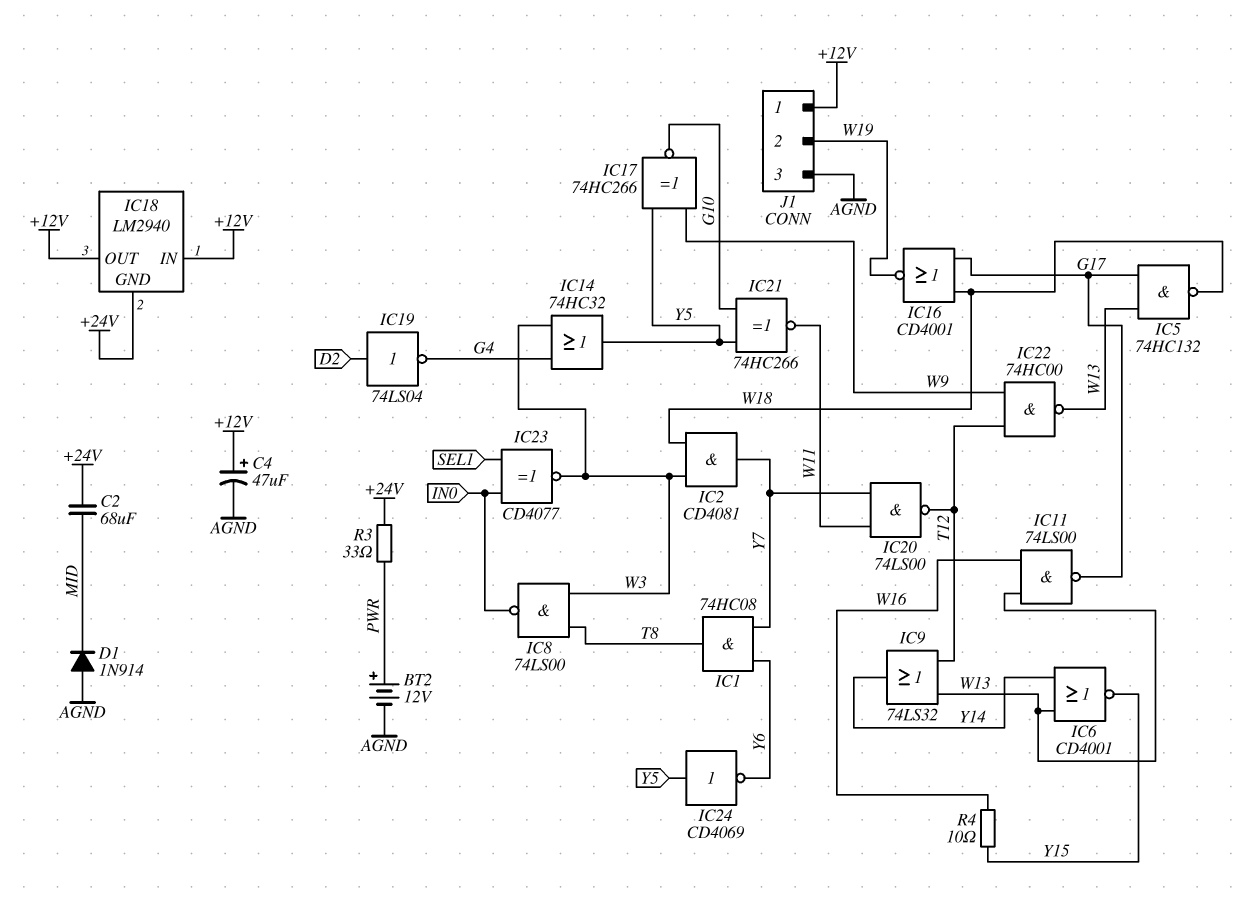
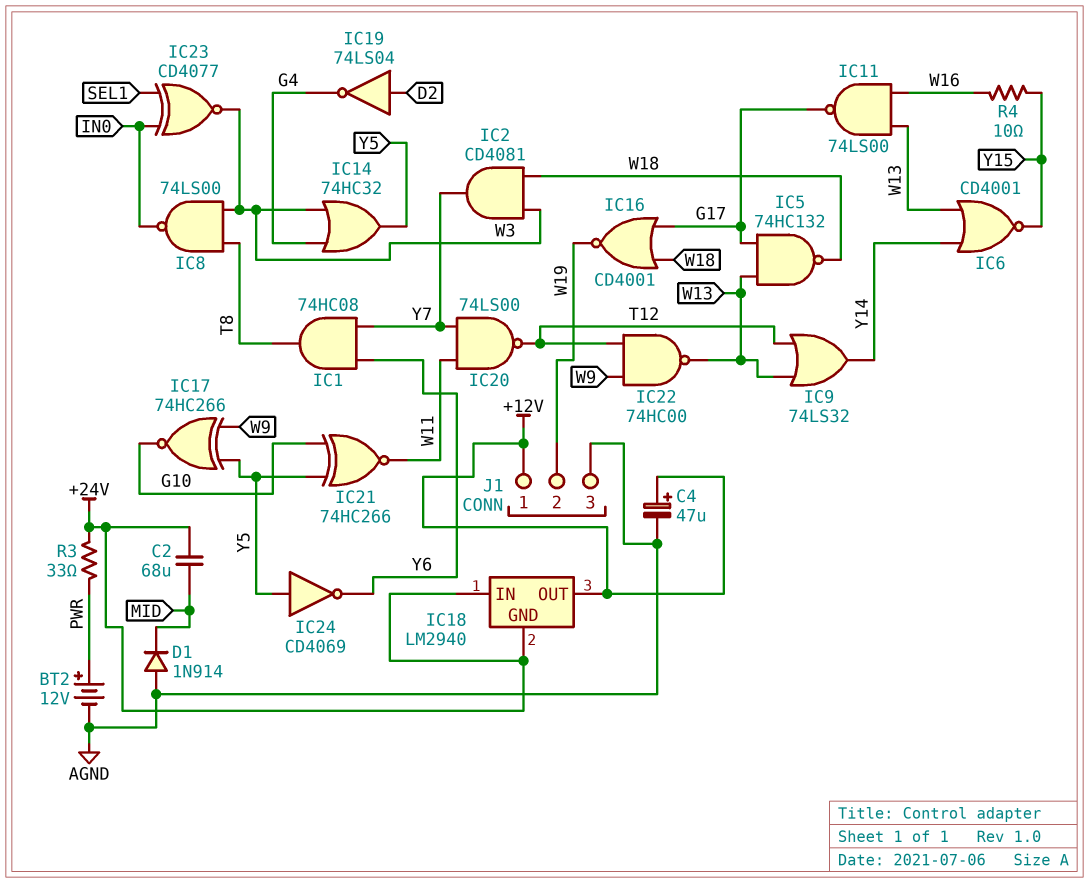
IC18 pin IN: +12V -> +24V

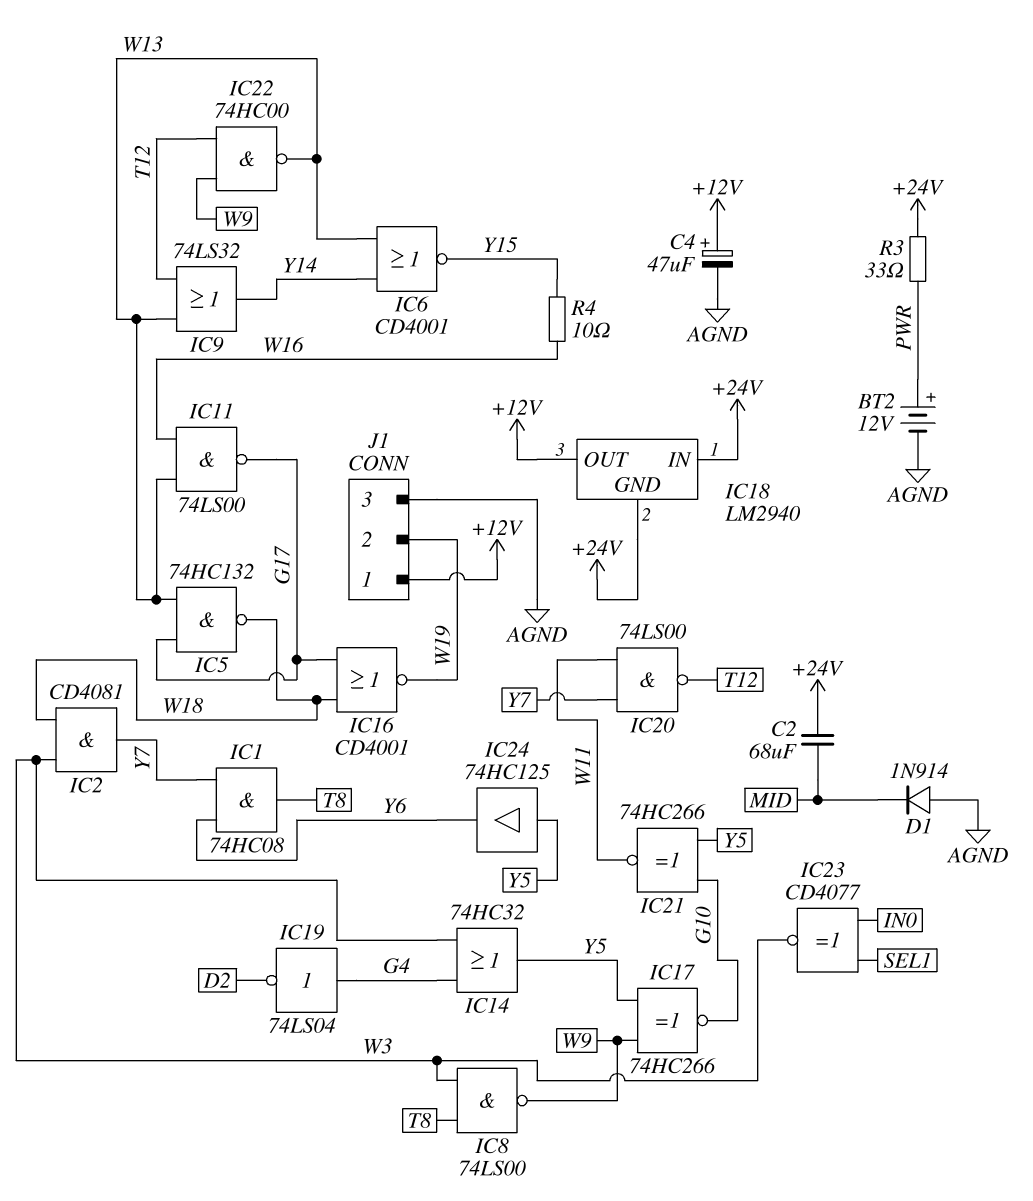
IC8: NAND 74LS00 (in T8, in W3, out IN0) -> NAND 74LS00 (in T8, in W3, out W9)
IC19: NOT 74LS04 (in D2, out G4) -> NOT 74LS04 (in G4, out D2)
IC24: NOT CD4069 (in Y5, out Y6) -> buffer 74HC125 (in Y5, out Y6)

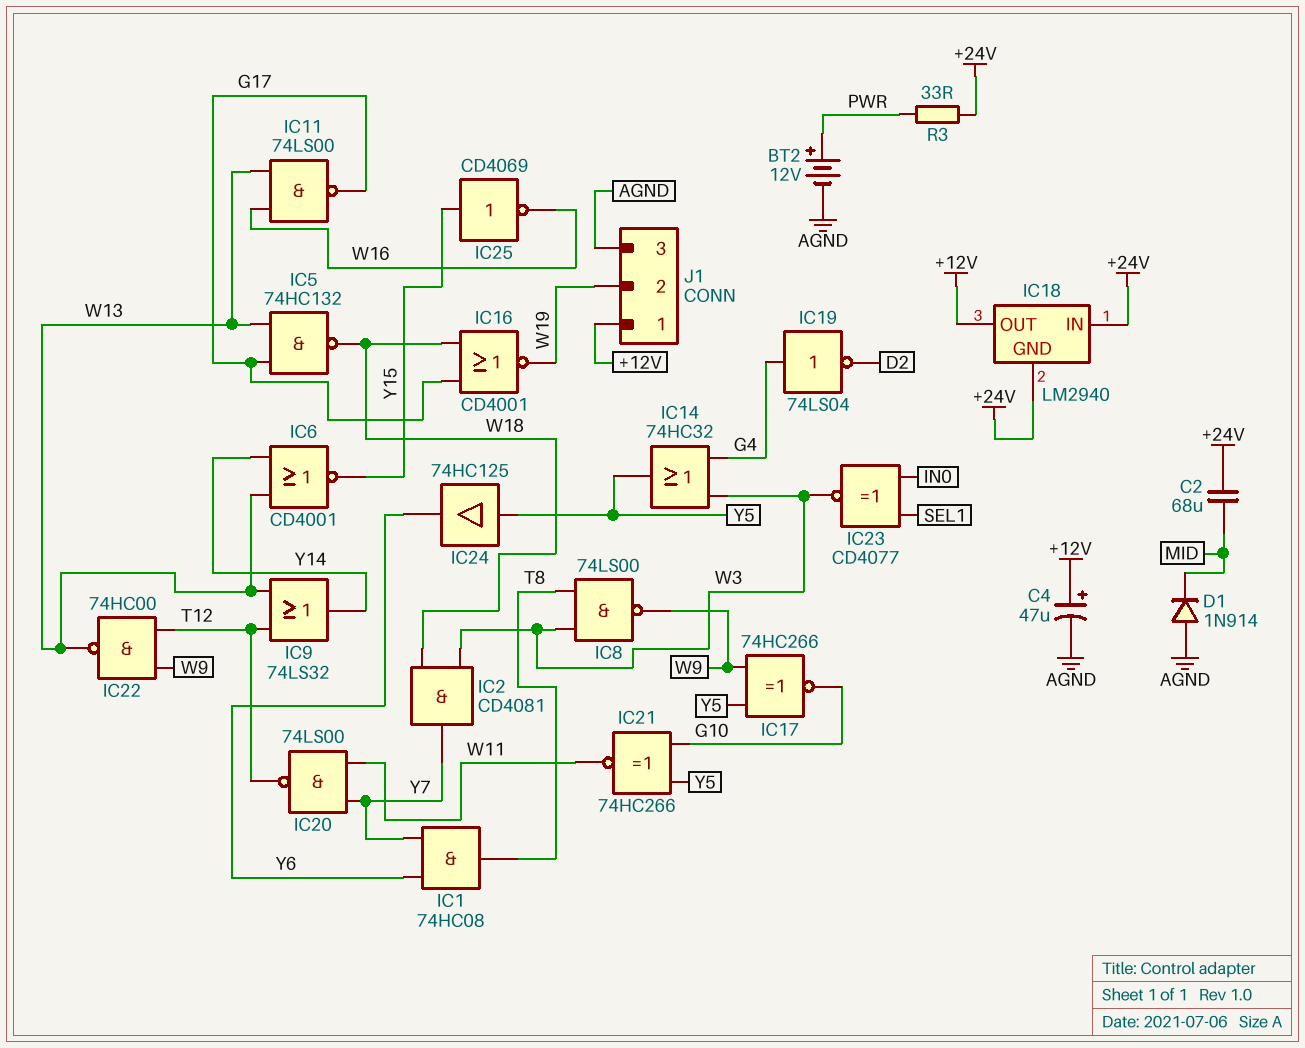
IC25: none -> NOT CD4069 (in Y15, out W16)
R4: 10 (W16, Y15) -> none

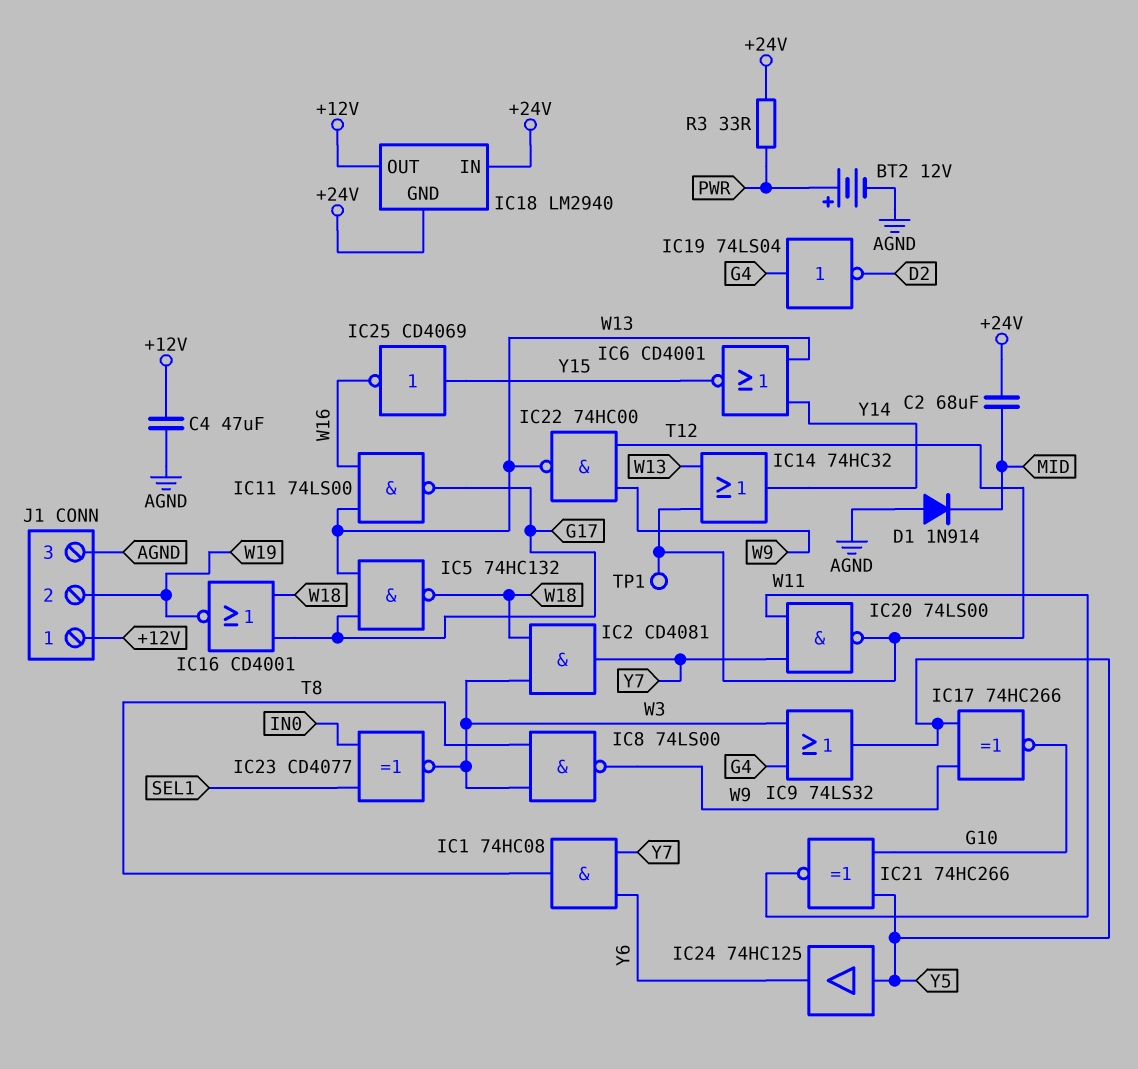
C4: 47uF (plus +12V, minus AGND) -> 47uF (+12V, AGND)
IC9: OR 74LS32 (in T12, in W13, out Y14) -> OR 74LS32 (in G4, in W3, out Y5)
IC14: OR 74HC32 (in G4, in W3, out Y5) -> OR 74HC32 (in T12, in W13, out Y14)
TP1: none -> test point (T12)

